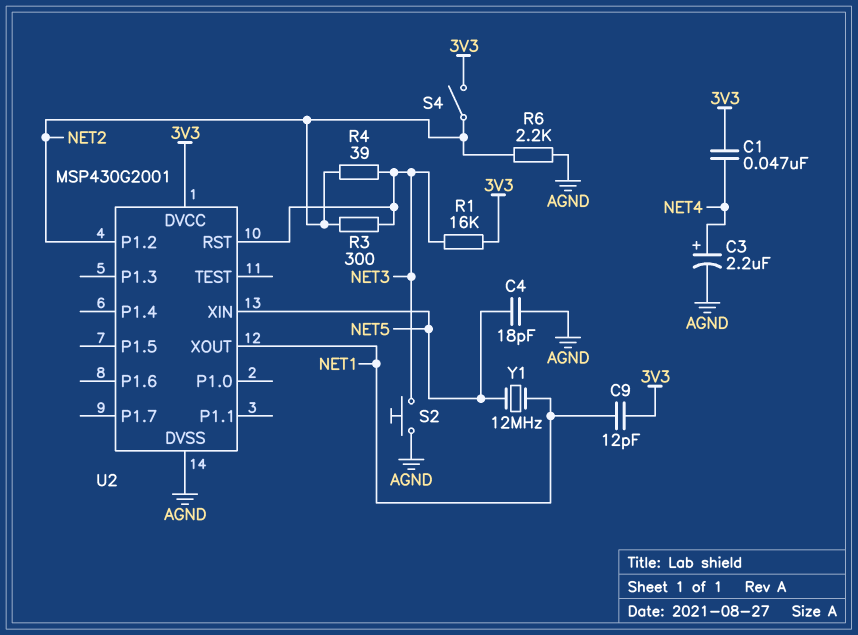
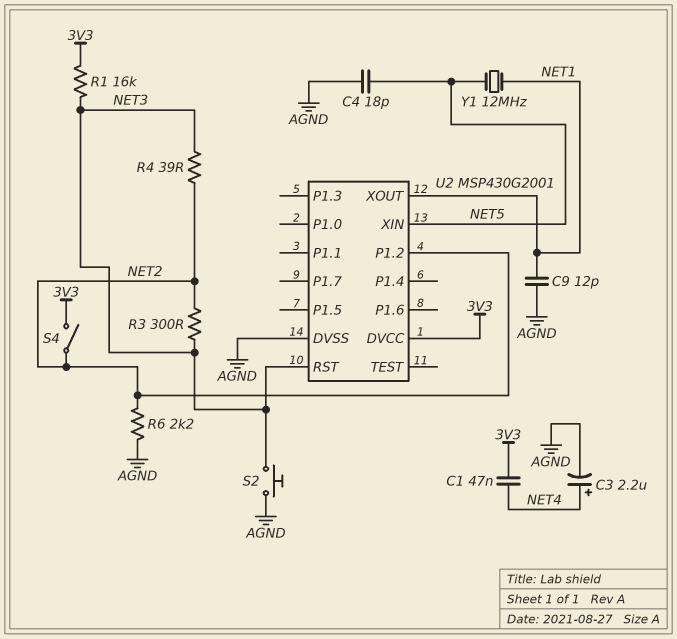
C9: 12pF (3V3, NET1) -> 12pF (AGND, NET1)

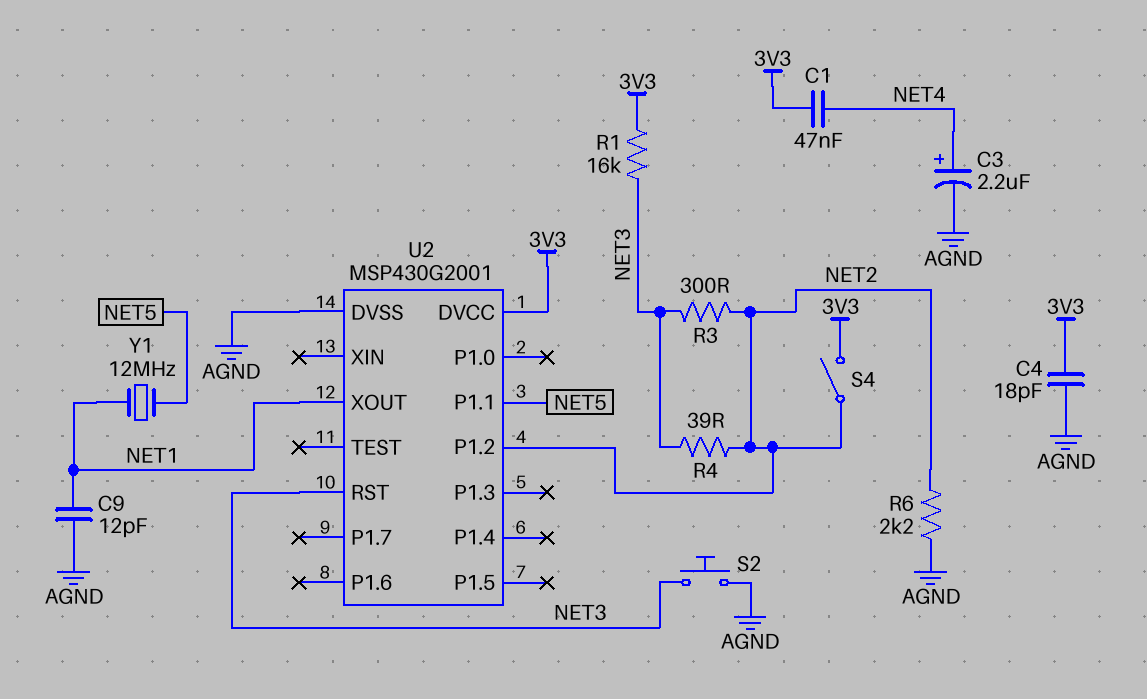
C4: 18pF (AGND, NET5) -> 18pF (3V3, AGND)
U2 pin P1.1: none -> NET5
U2 pin XIN: NET5 -> none

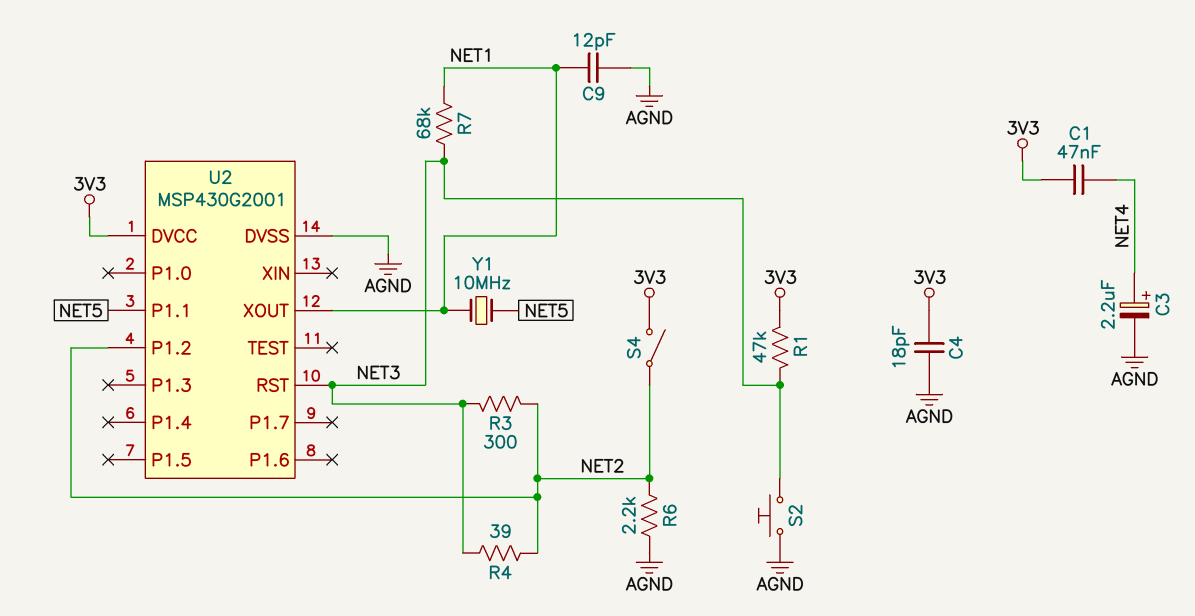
R1: 16k (3V3, NET3) -> 47k (3V3, NET3)
R7: none -> 68k (NET1, NET3)
Y1: 12MHz (NET1, NET5) -> 10MHz (NET1, NET5)

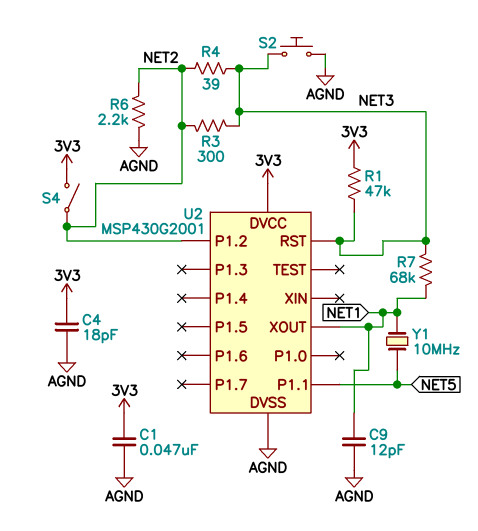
C1: 47nF (3V3, NET4) -> 47nF (3V3, AGND)
C3: 2.2uF (plus NET4, minus AGND) -> none

